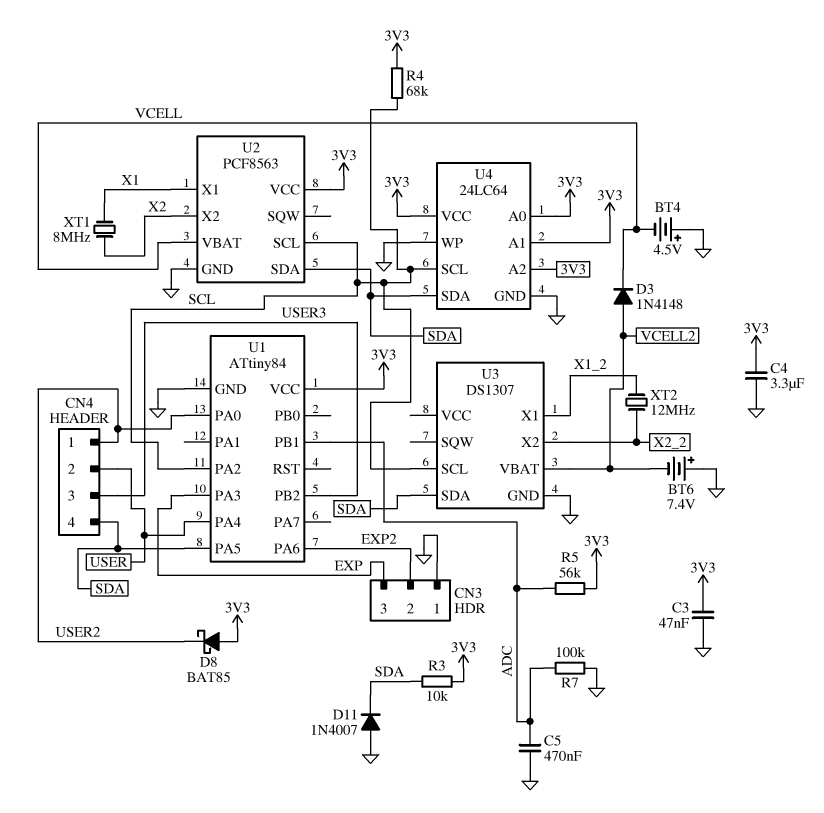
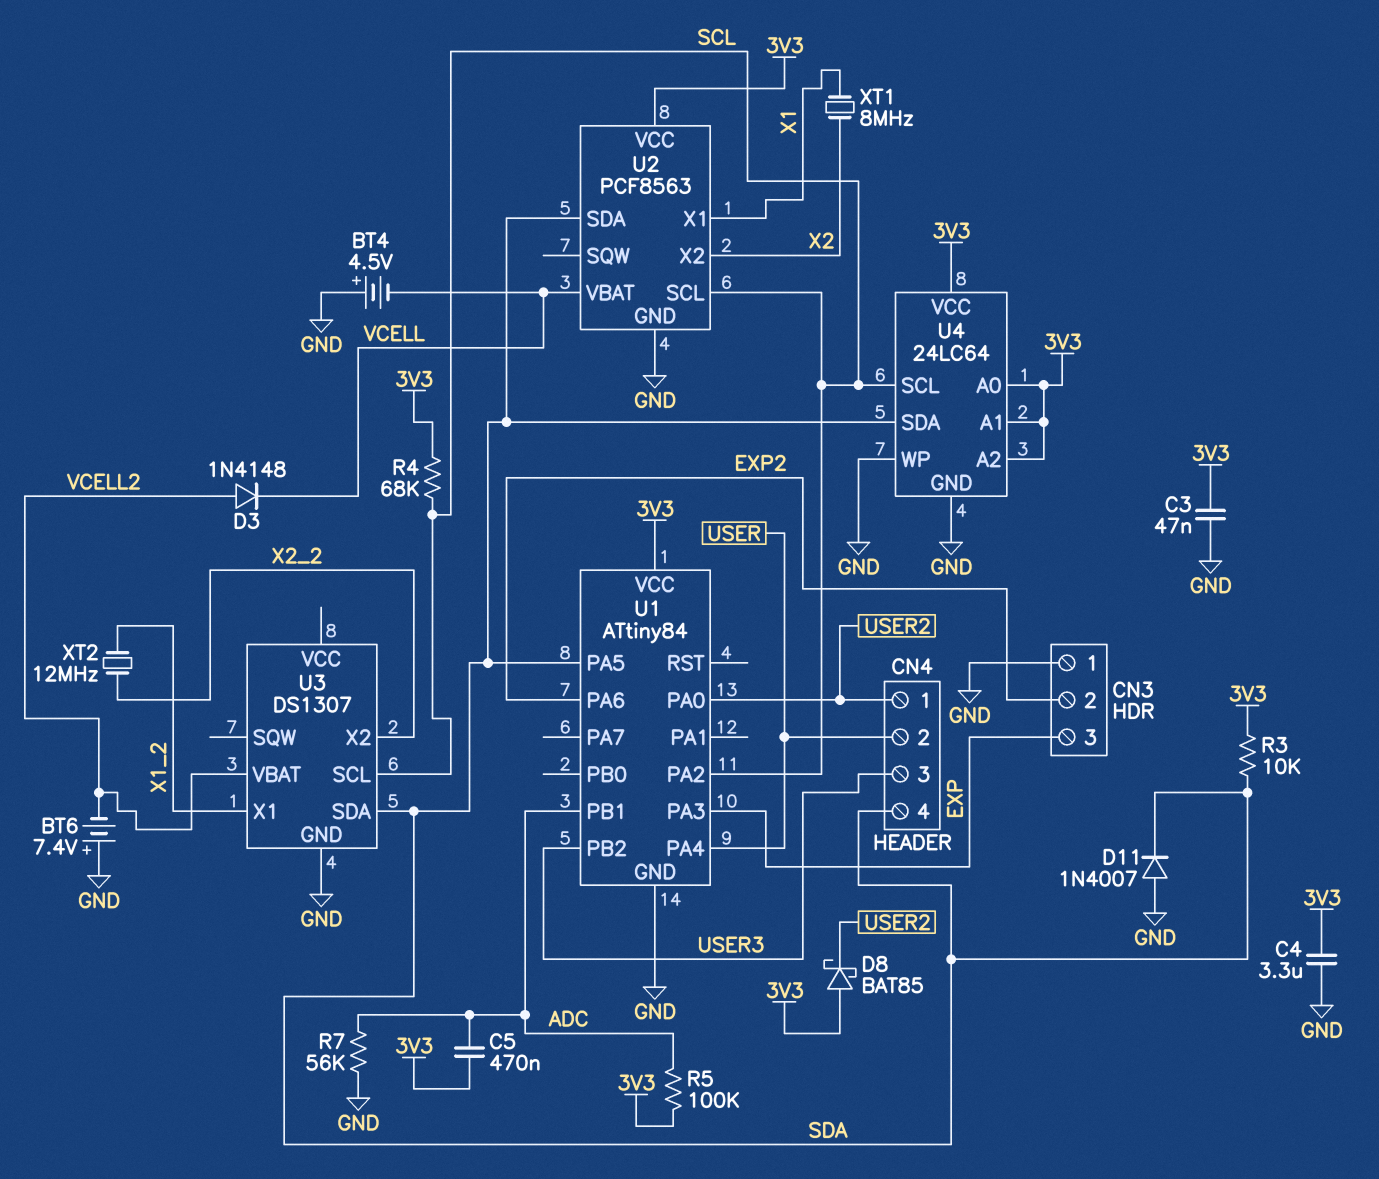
C5: 470nF (ADC, GND) -> 470nF (3V3, ADC)
R5: 56k (3V3, ADC) -> 100k (3V3, ADC)
R7: 100k (ADC, GND) -> 56k (ADC, GND)

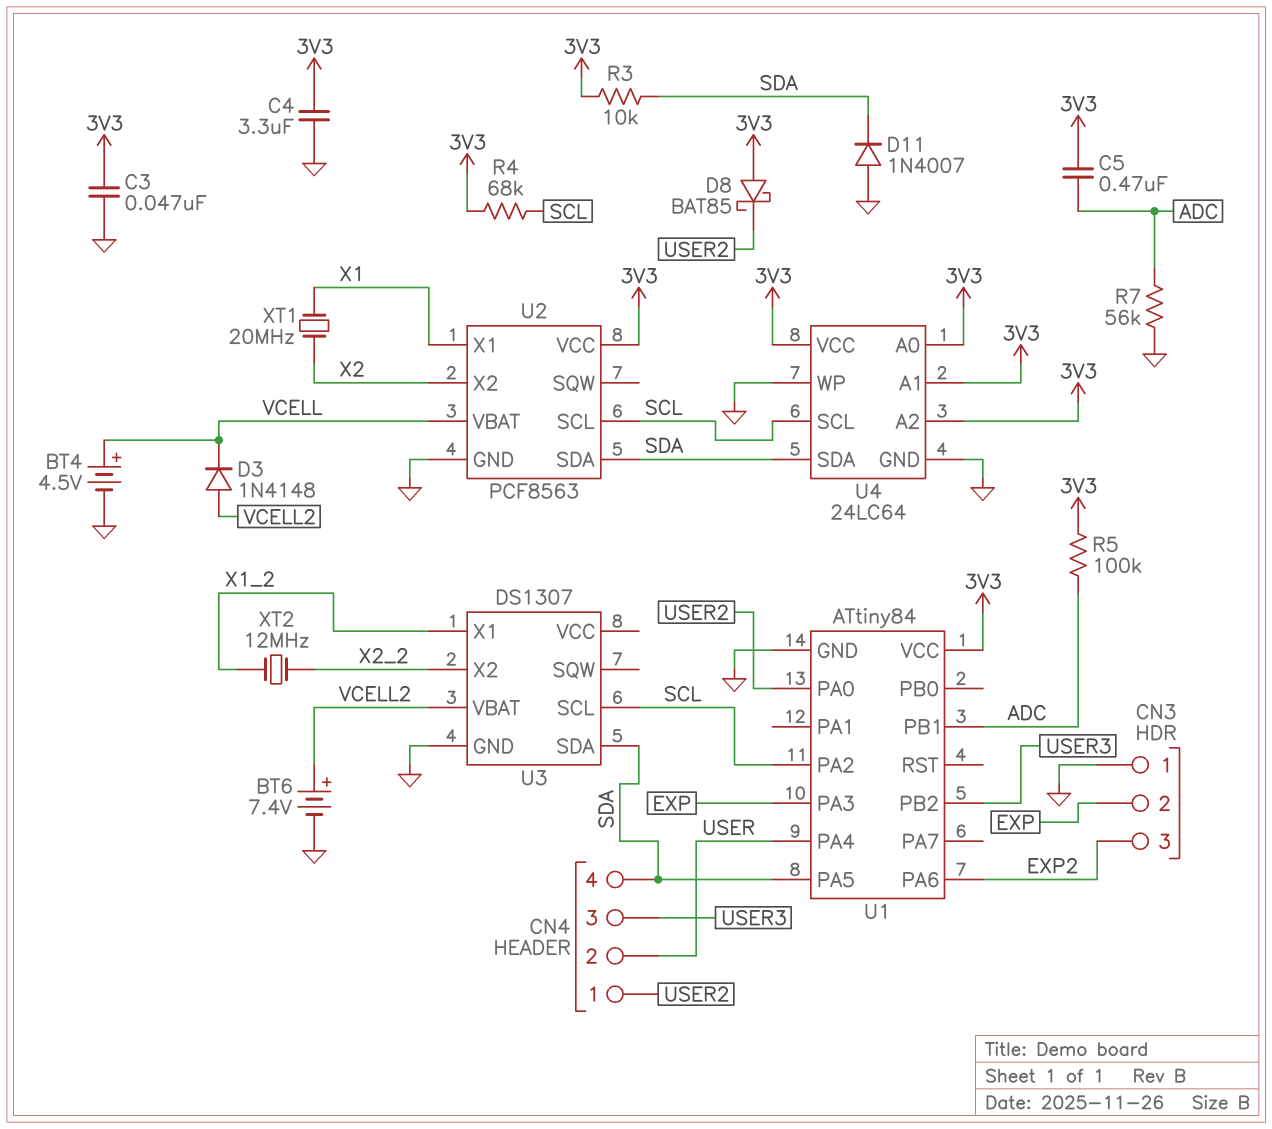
BT4: 4.5V (plus GND, minus VCELL) -> 4.5V (plus VCELL, minus GND)
BT6: 7.4V (plus GND, minus VCELL2) -> 7.4V (plus VCELL2, minus GND)
CN3 pin 2: EXP2 -> EXP
CN3 pin 3: EXP -> EXP2
XT1: 8MHz (X1, X2) -> 20MHz (X1, X2)

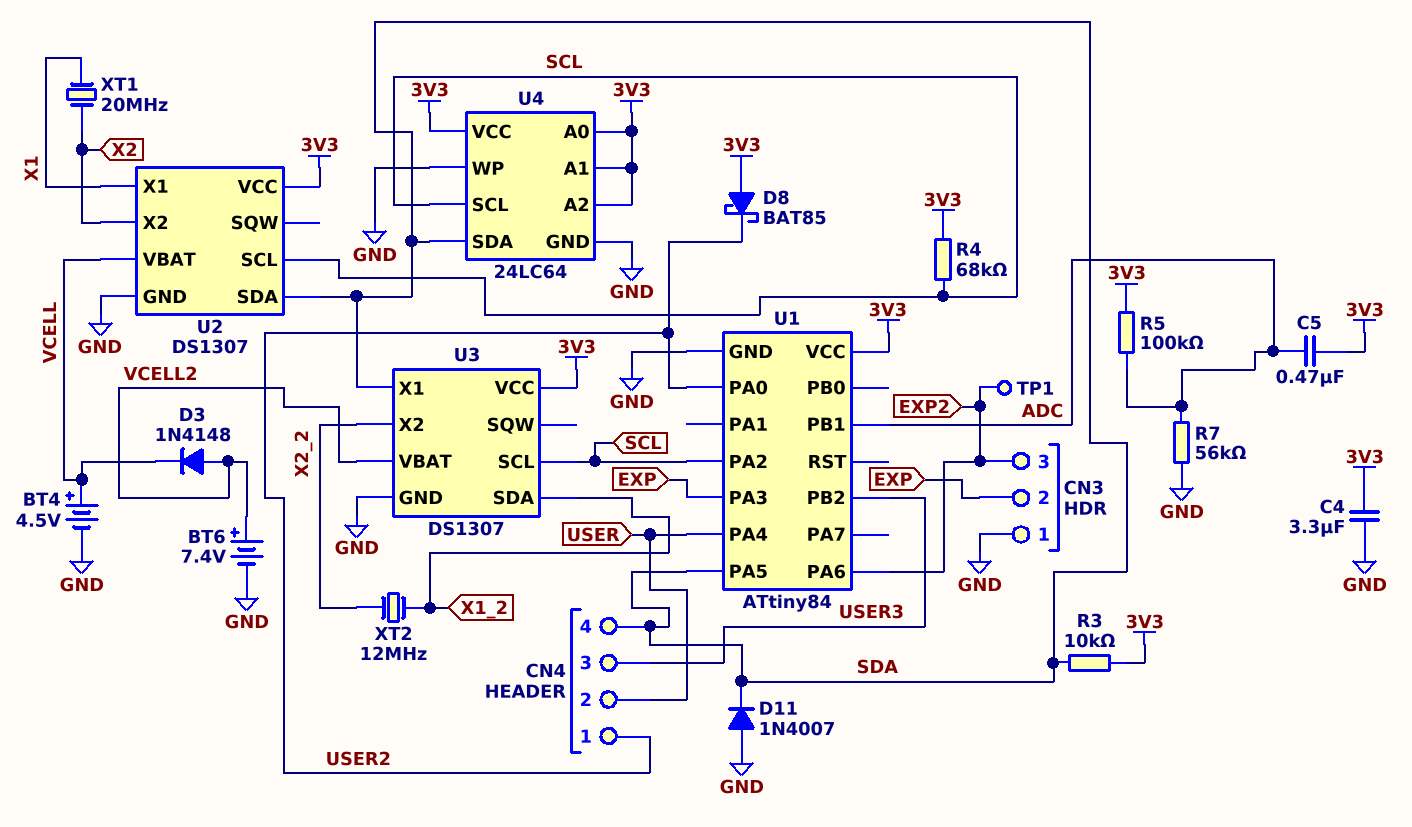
C3: 47nF (3V3, GND) -> none
TP1: none -> test point (EXP2)
U2: PCF8563 -> DS1307
U3 pin SDA: SDA -> X1_2
U3 pin VCC: none -> 3V3
U3 pin X1: X1_2 -> SDA

